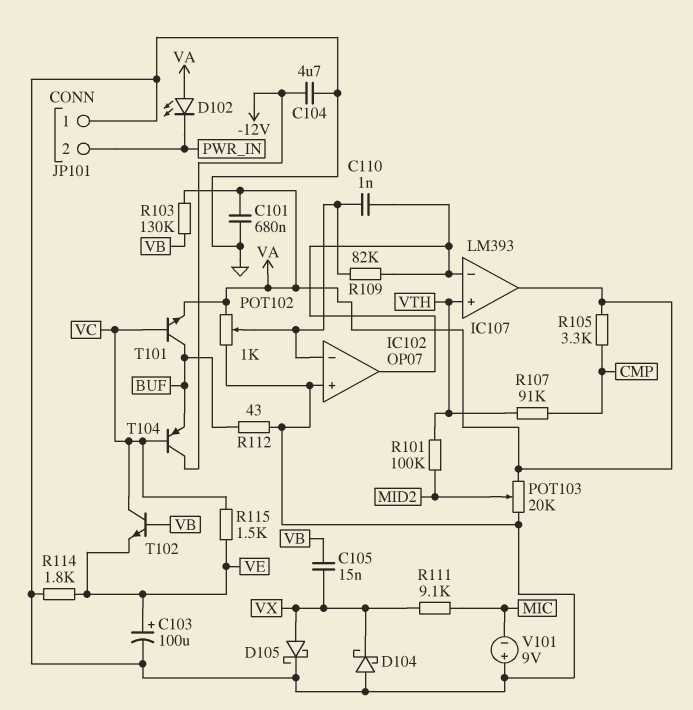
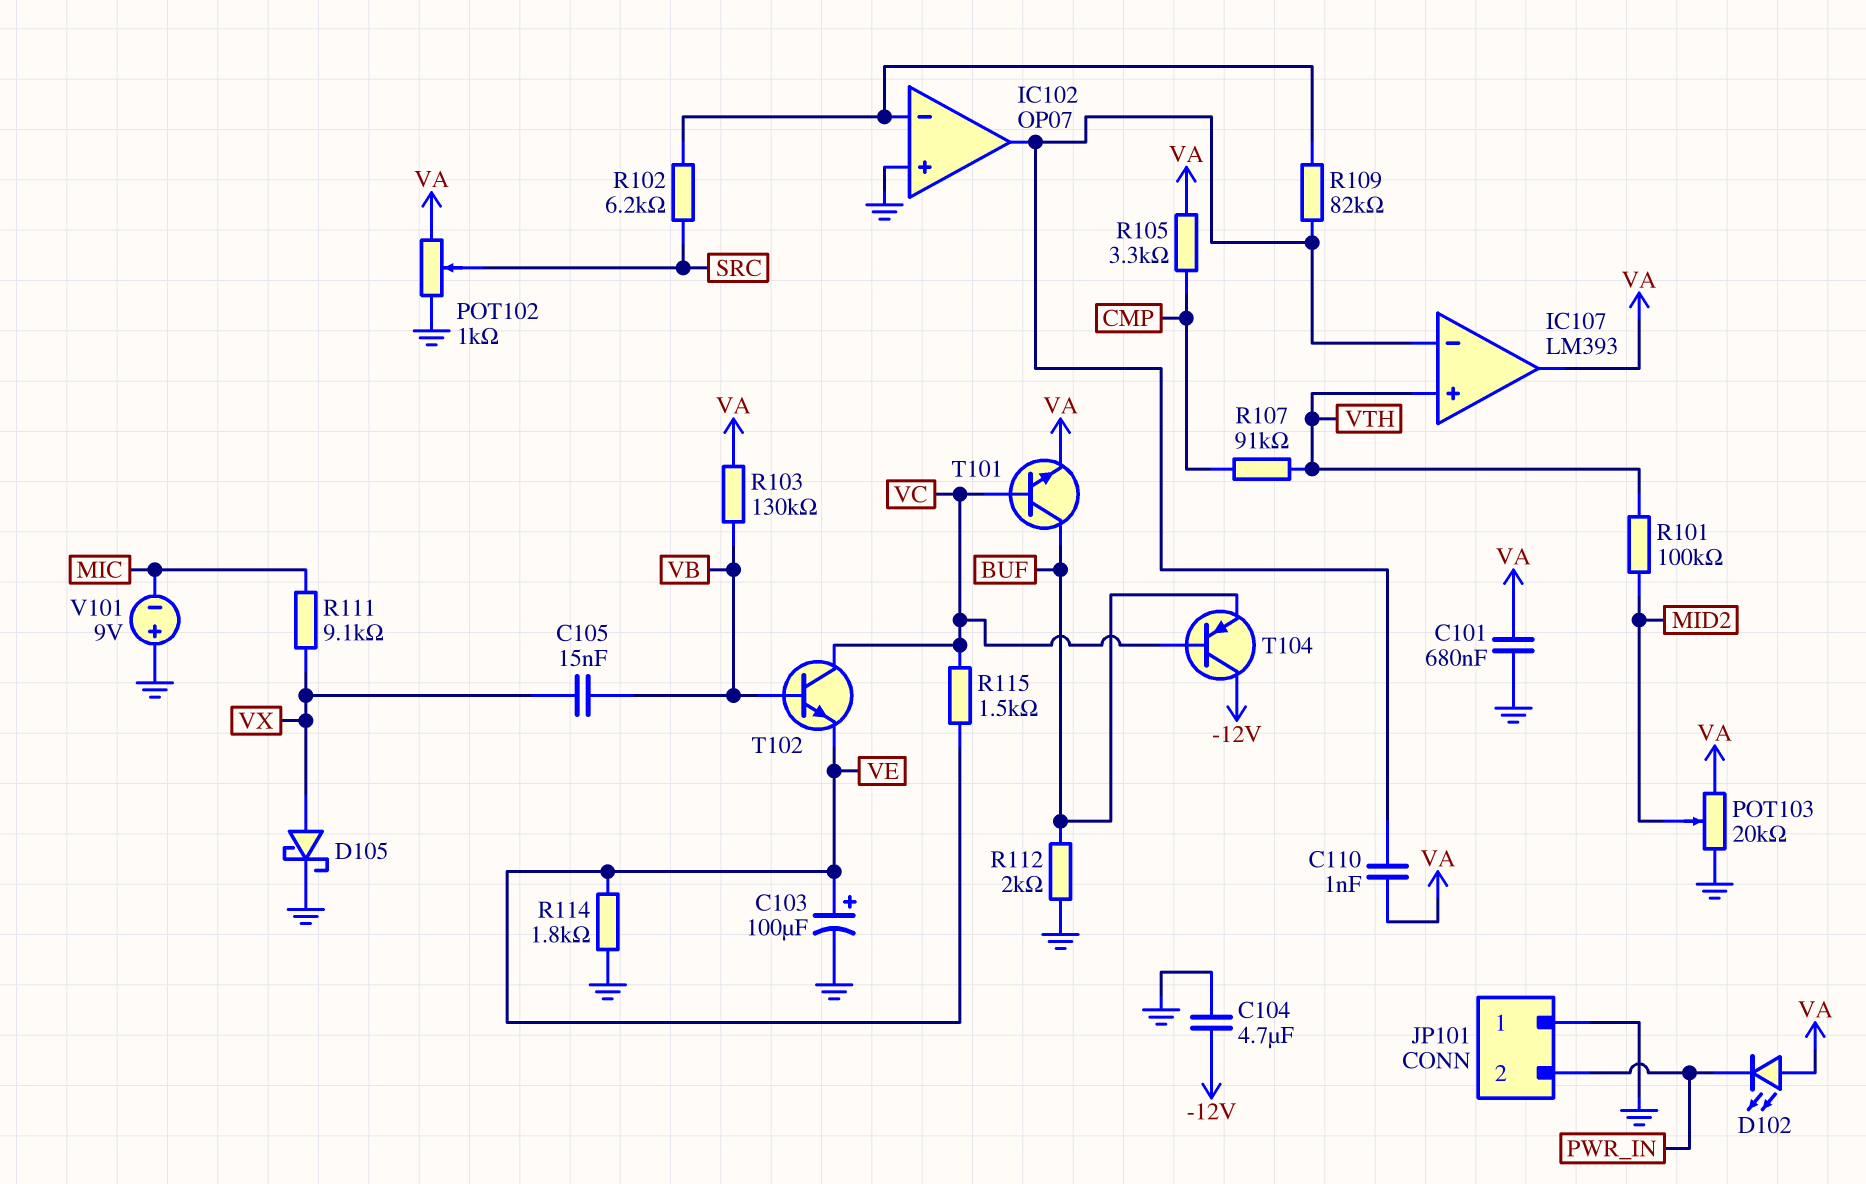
C110: 1nF (IC102/in-, IC102/out) -> 1nF (IC102/out, VA)
D104: schottky (A GND, K VX) -> none
POT102: 1k (GND, VA, wiper IC102/in-) -> 1k (GND, VA, wiper SRC)
R102: none -> 6.2k (IC102/in-, SRC)
R112: 43 (BUF, GND) -> 2k (BUF, GND)

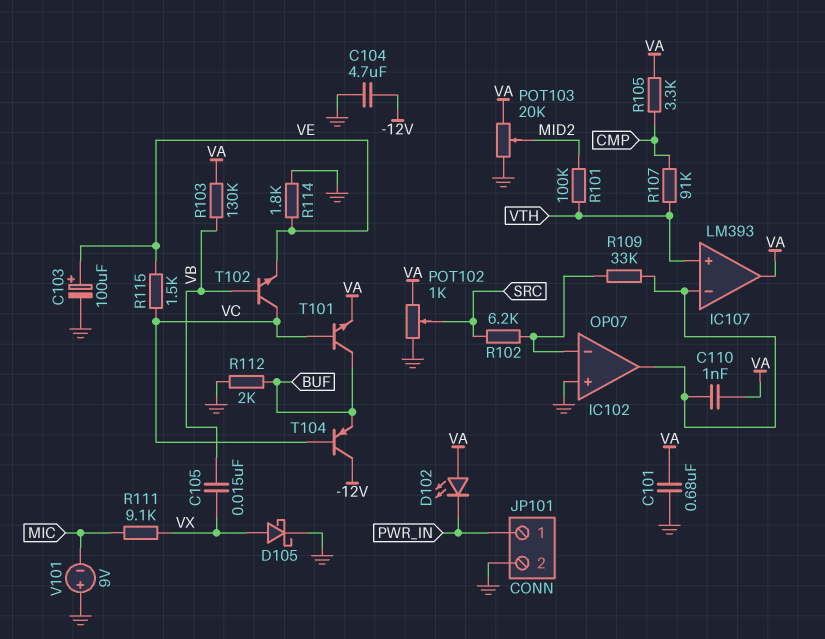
JP101 pin 1: GND -> PWR_IN
JP101 pin 2: PWR_IN -> GND
R109: 82k (IC102/in-, IC102/out) -> 33k (IC102/in-, IC102/out)

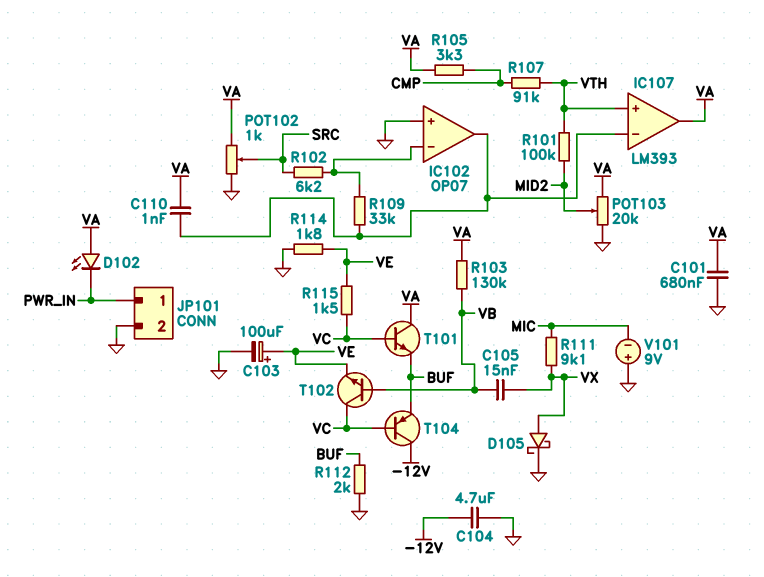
T101: NPN (B VC, C BUF, E VA) -> NPN (B VC, C VA, E BUF)

